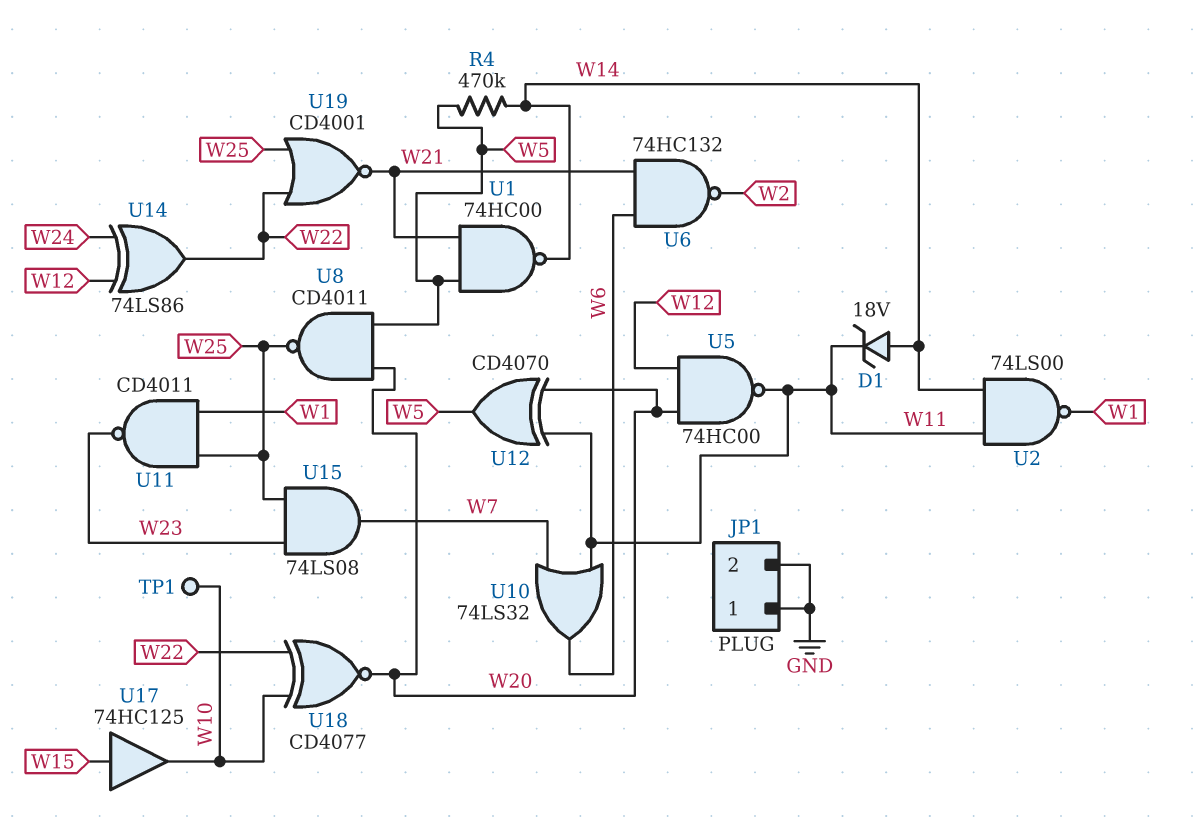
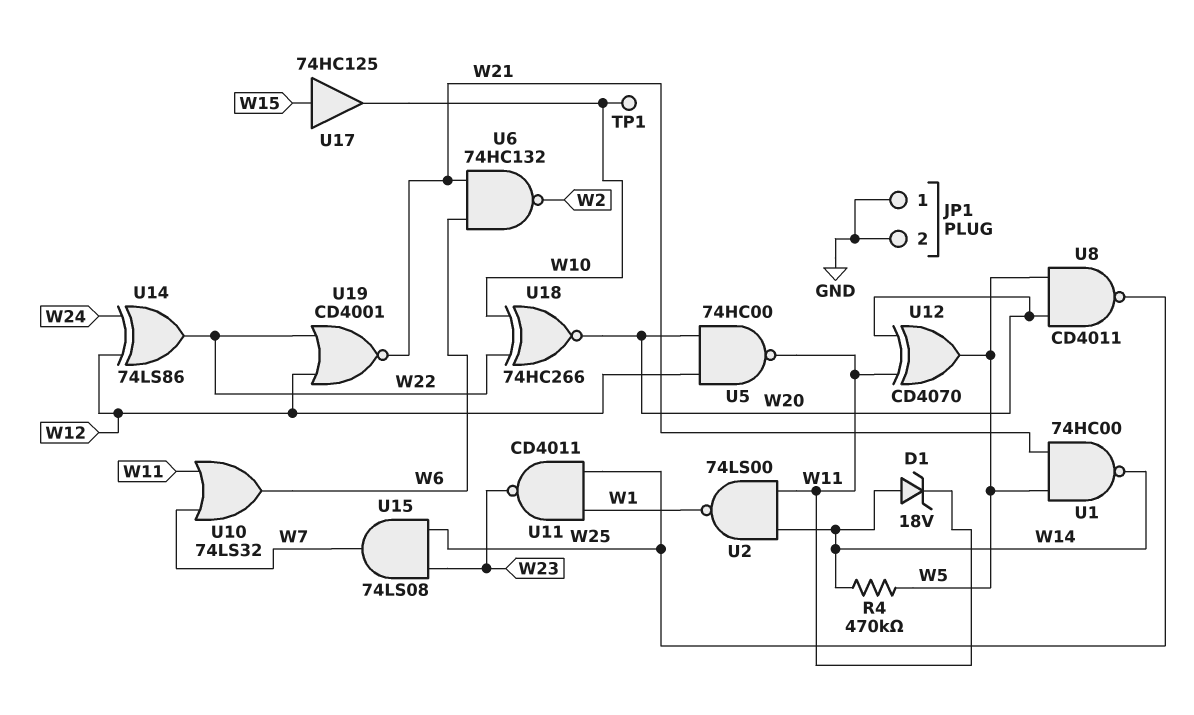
U18: XNOR CD4077 (in W10, in W22, out W20) -> XNOR 74HC266 (in W10, in W22, out W20)
U19: NOR CD4001 (in W22, in W25, out W21) -> NOR CD4001 (in W12, in W22, out W21)

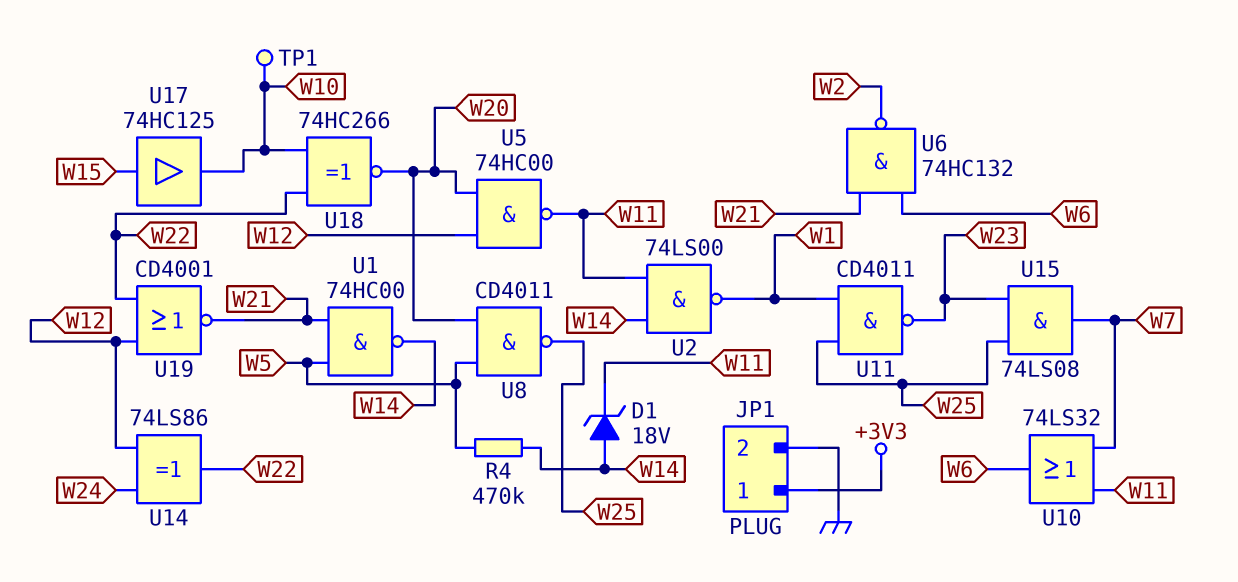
JP1 pin 1: GND -> +3V3
U12: XOR CD4070 (in W11, in W20, out W5) -> none

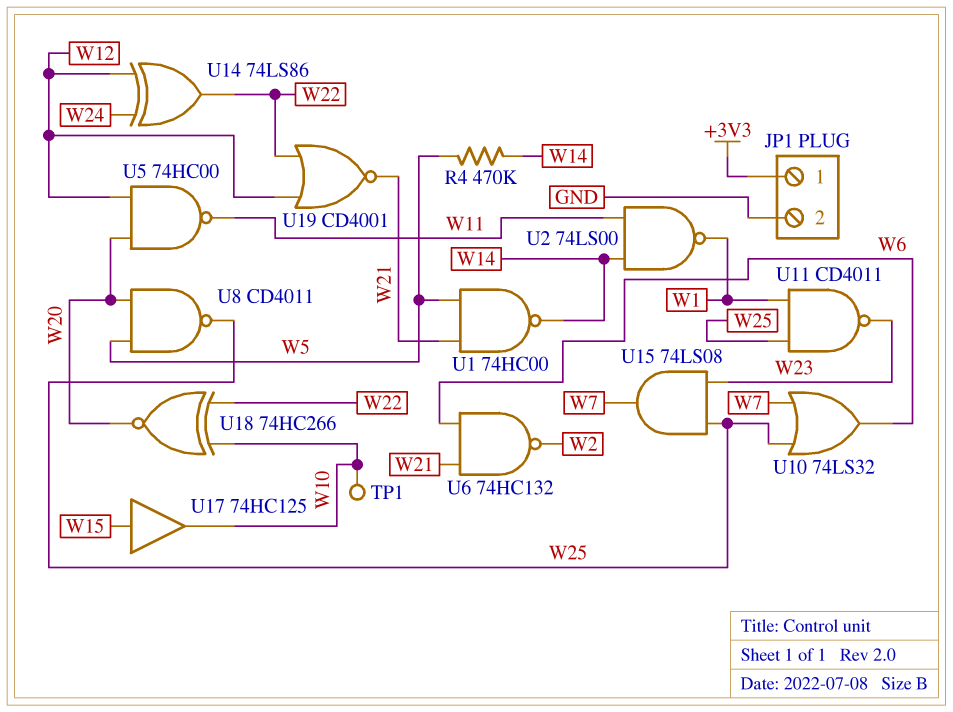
D1: zener 18V (A W14, K W11) -> none
U10: OR 74LS32 (in W7, in W11, out W6) -> OR 74LS32 (in W7, in W25, out W6)

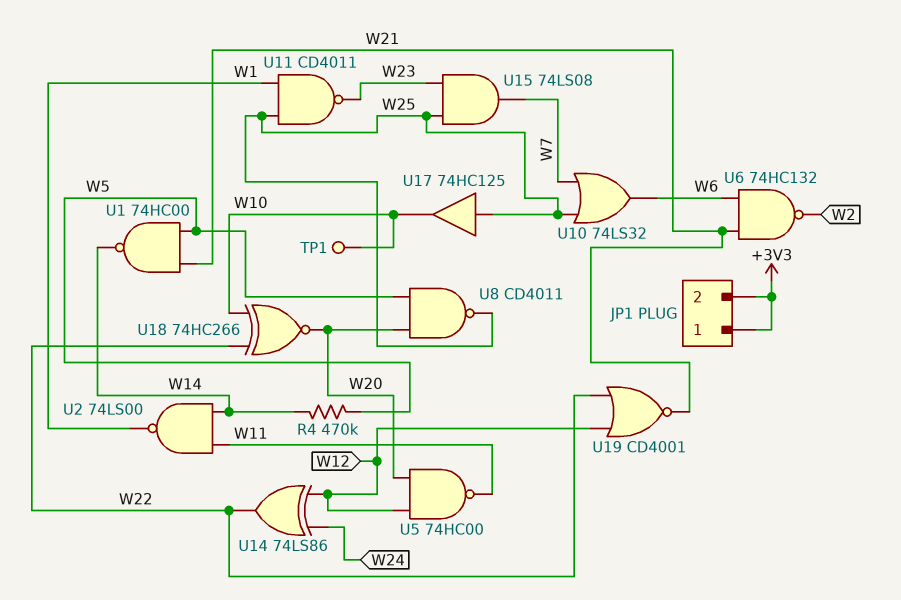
JP1 pin 2: GND -> +3V3
U17: buffer 74HC125 (in W15, out W10) -> buffer 74HC125 (in W25, out W10)

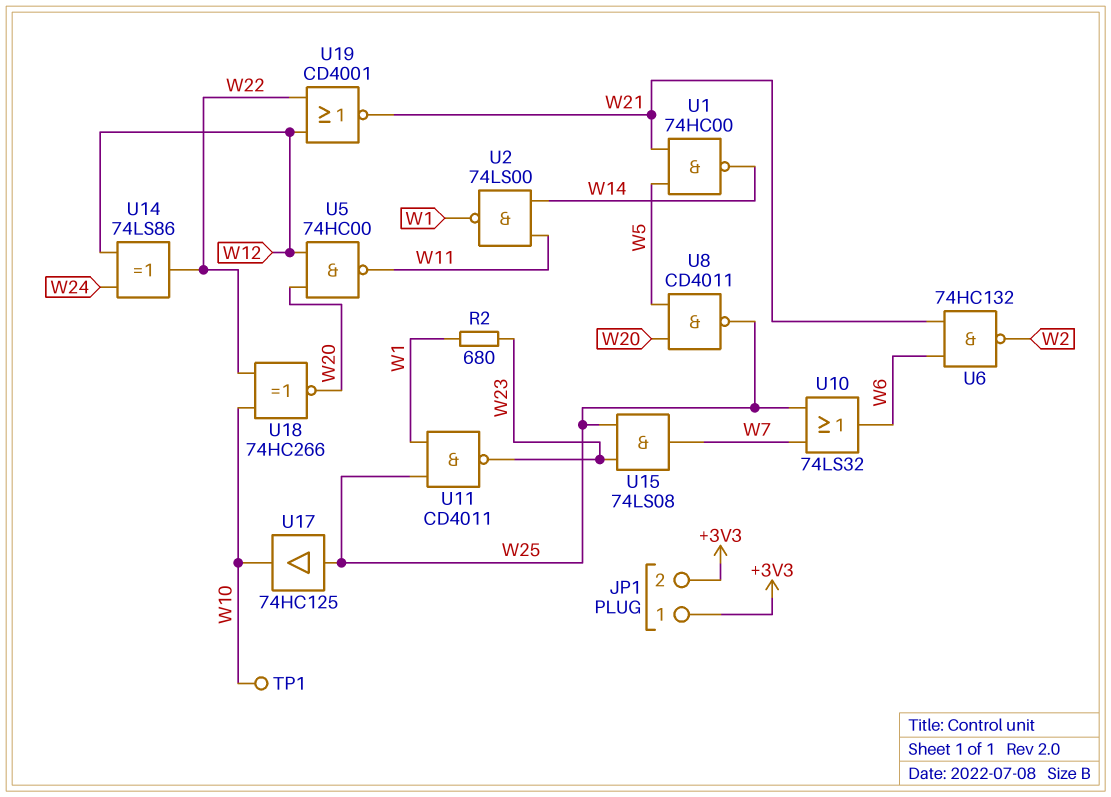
R2: none -> 680 (W1, W23)
R4: 470k (W5, W14) -> none

